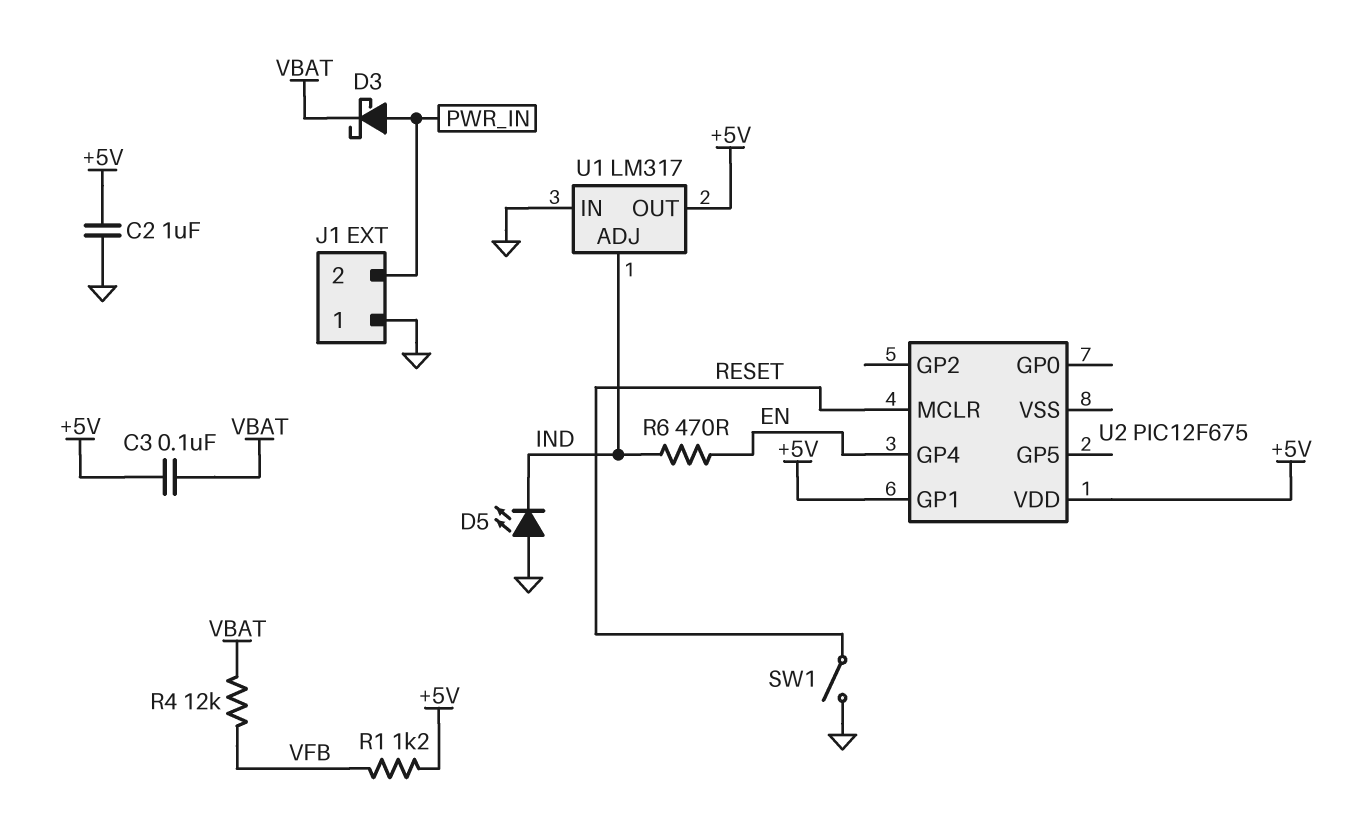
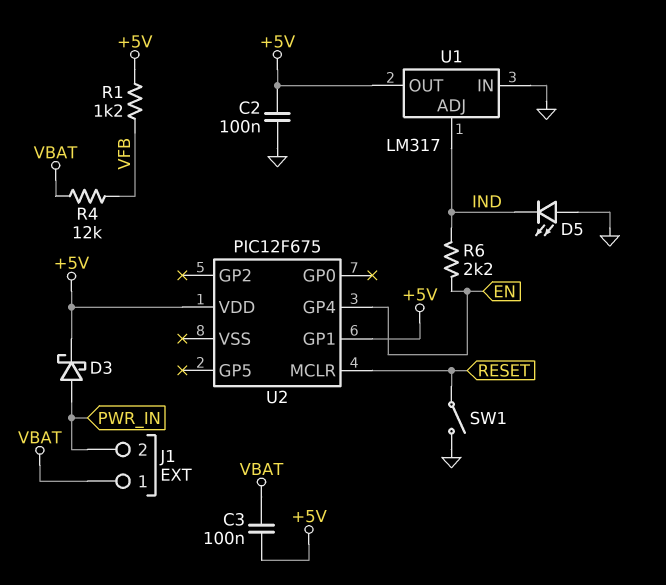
C2: 1uF (+5V, GND) -> 100nF (+5V, GND)
D3: schottky (A PWR_IN, K VBAT) -> schottky (A PWR_IN, K +5V)
J1 pin 1: GND -> VBAT
R6: 470 (EN, IND) -> 2.2k (EN, IND)

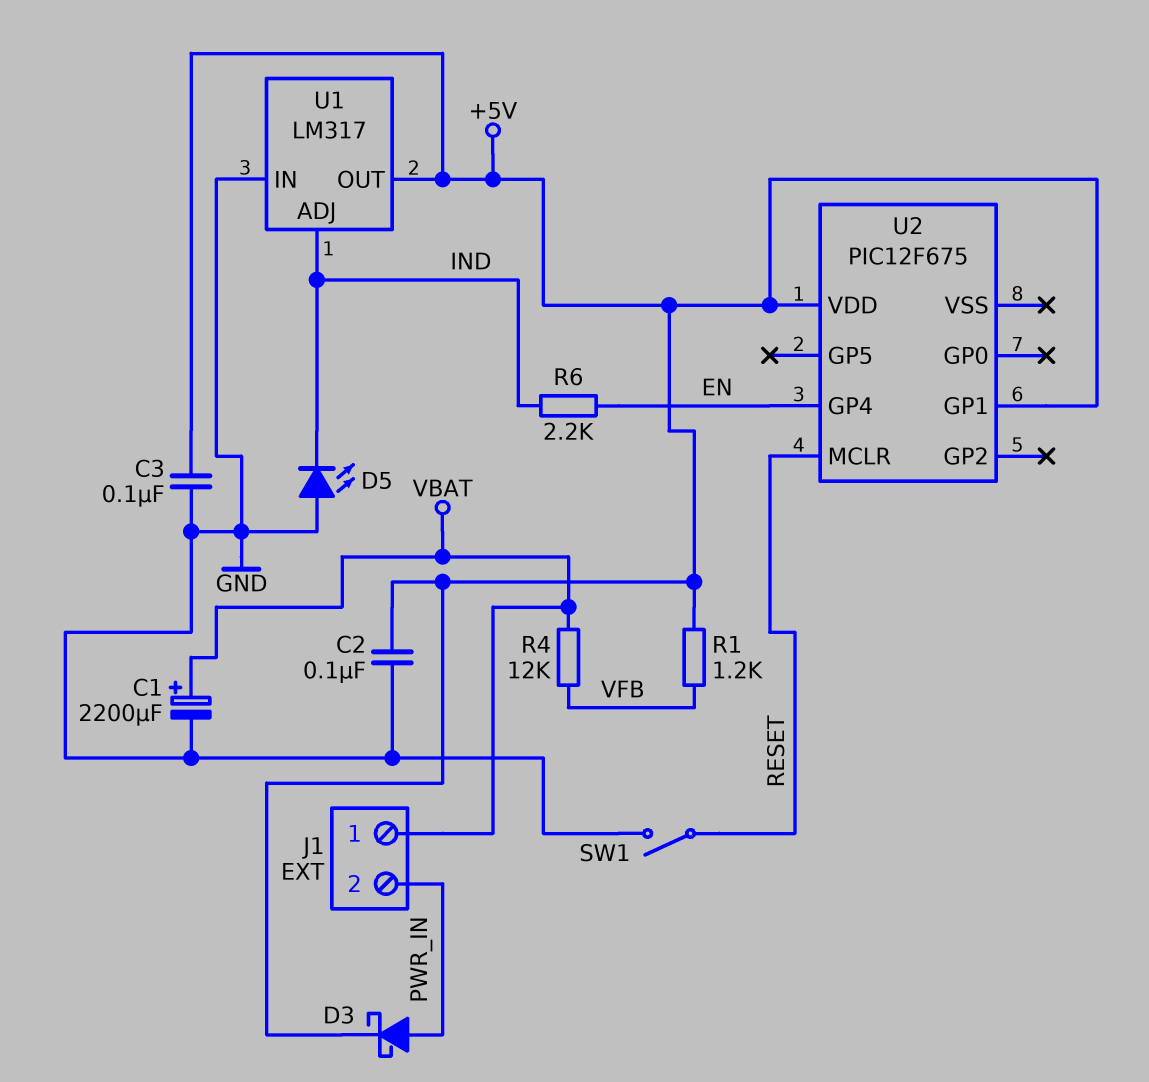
C1: none -> 2200uF (plus VBAT, minus GND)
C3: 100nF (+5V, VBAT) -> 100nF (+5V, GND)

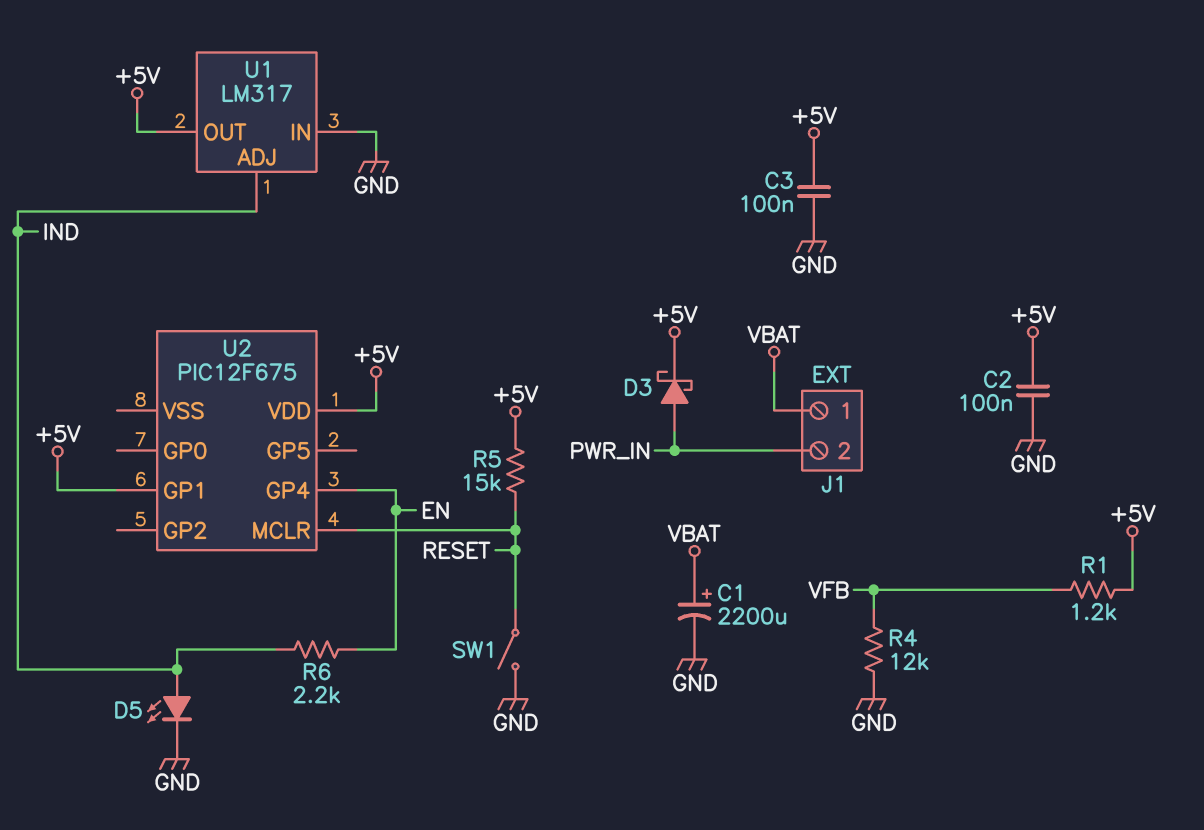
D5: LED (A GND, K IND) -> LED (A IND, K GND)
R4: 12k (VBAT, VFB) -> 12k (GND, VFB)
R5: none -> 15k (+5V, RESET)

